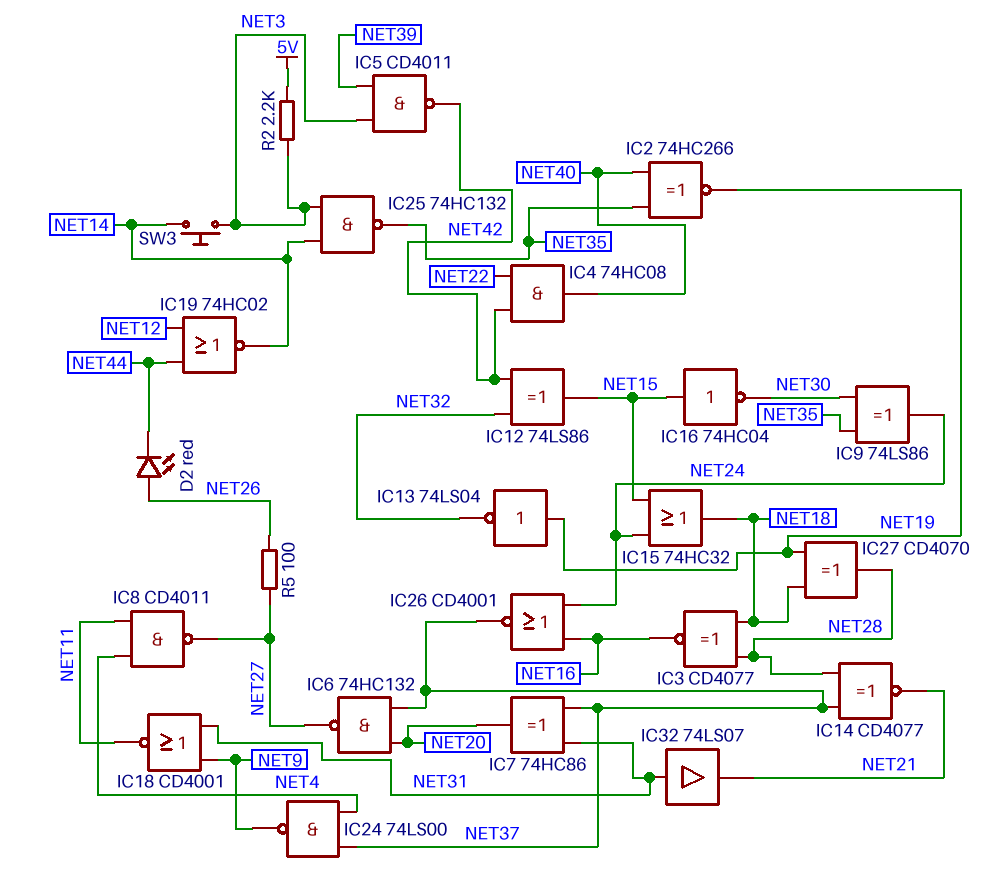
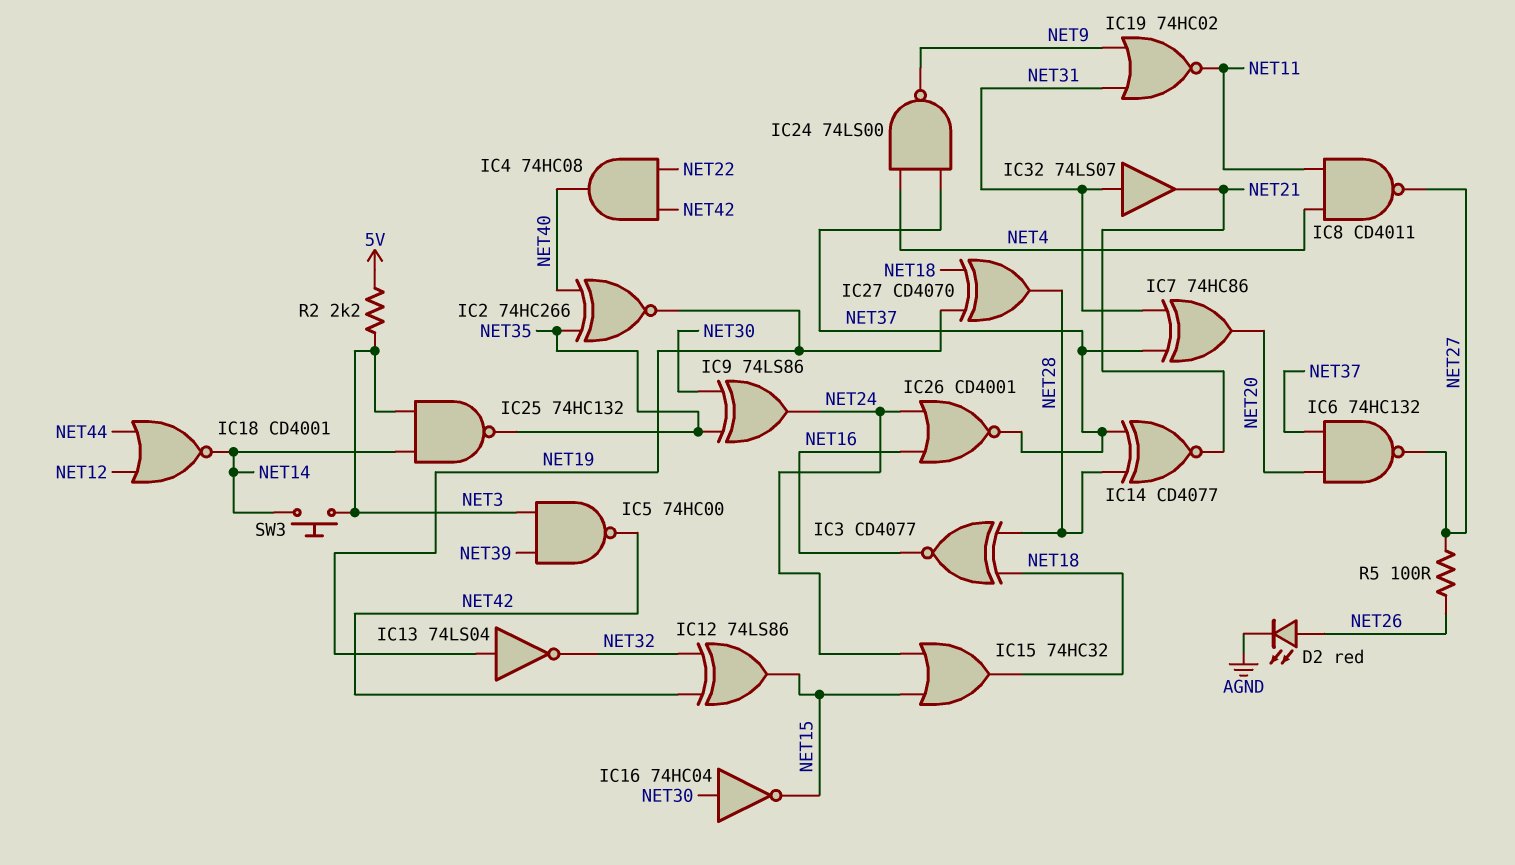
D2: LED red (A NET26, K NET44) -> LED red (A NET26, K AGND)
IC5: NAND CD4011 (in NET3, in NET39, out NET42) -> NAND 74HC00 (in NET3, in NET39, out NET42)
IC16: NOT 74HC04 (in NET15, out NET30) -> NOT 74HC04 (in NET30, out NET15)
IC18: NOR CD4001 (in NET9, in NET31, out NET11) -> NOR CD4001 (in NET12, in NET44, out NET14)
IC19: NOR 74HC02 (in NET12, in NET44, out NET14) -> NOR 74HC02 (in NET9, in NET31, out NET11)

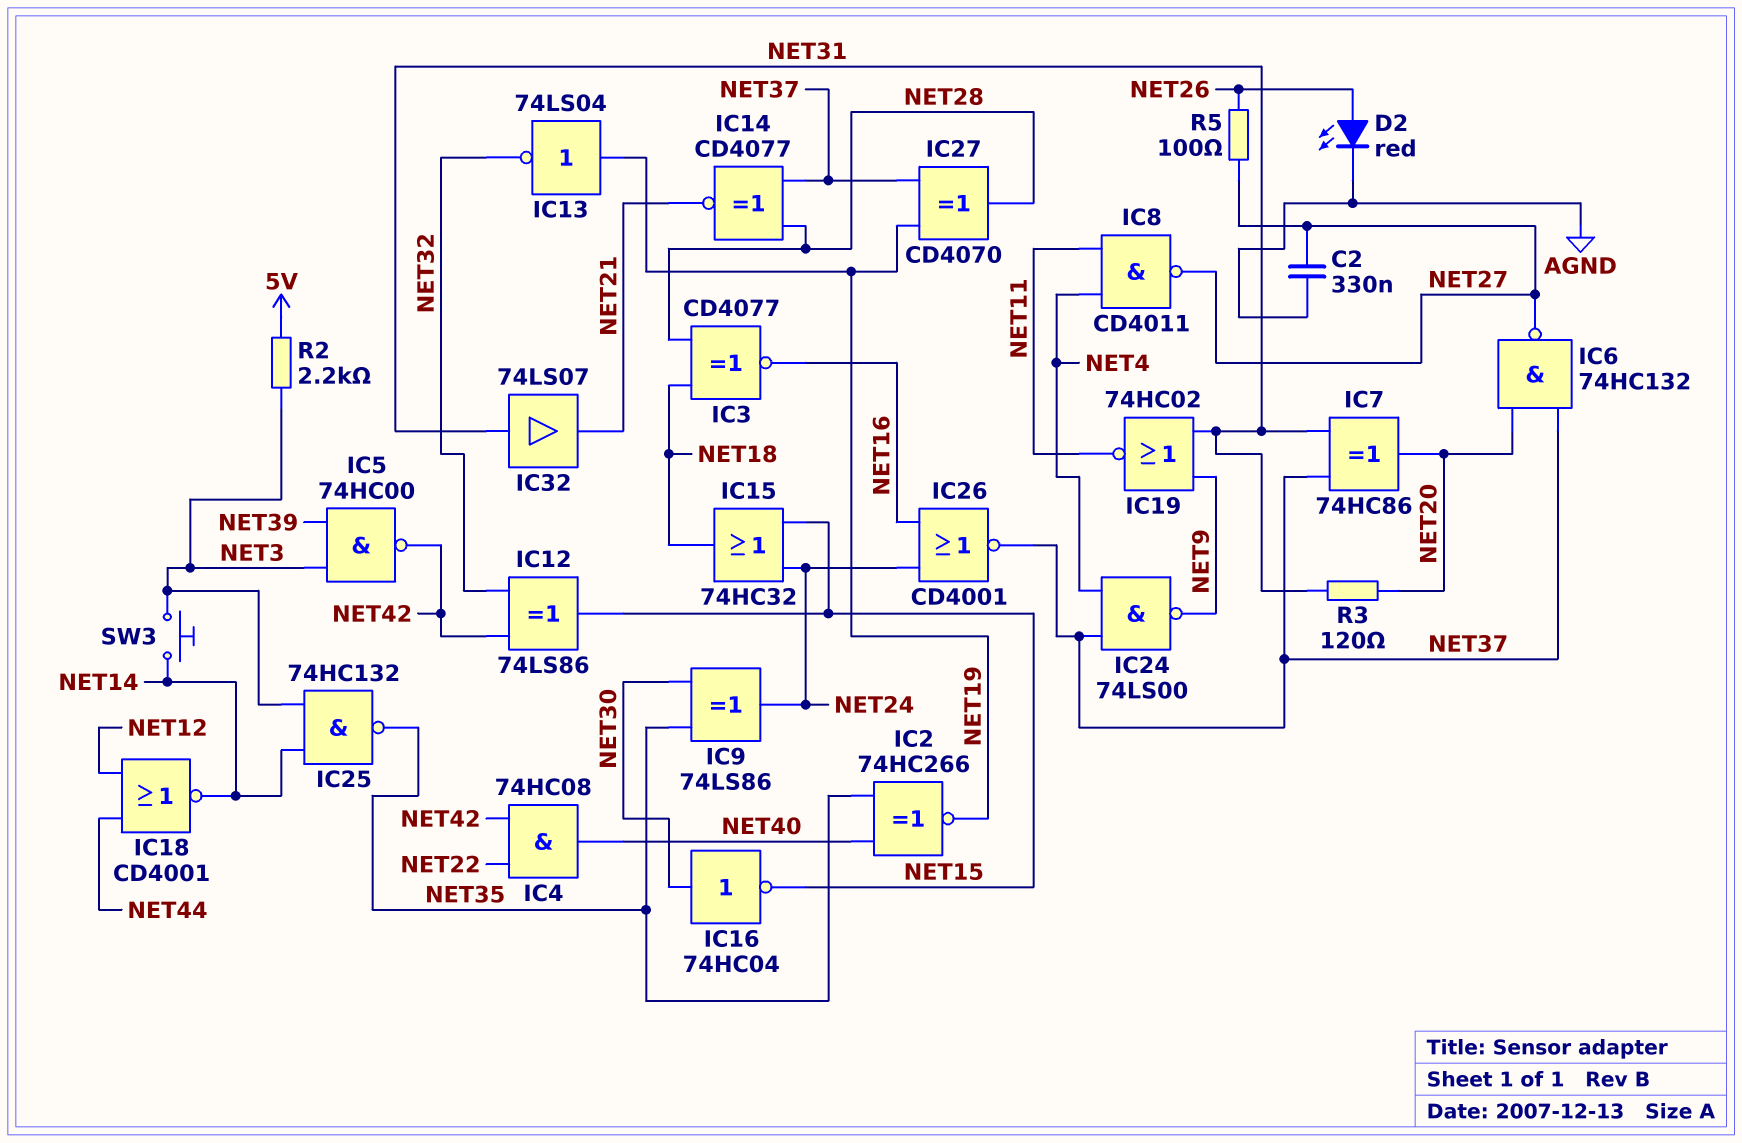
C2: none -> 330nF (AGND, NET27)
IC27: XOR CD4070 (in NET18, in NET19, out NET28) -> XOR CD4070 (in NET19, in NET37, out NET28)
R3: none -> 120 (NET20, NET31)

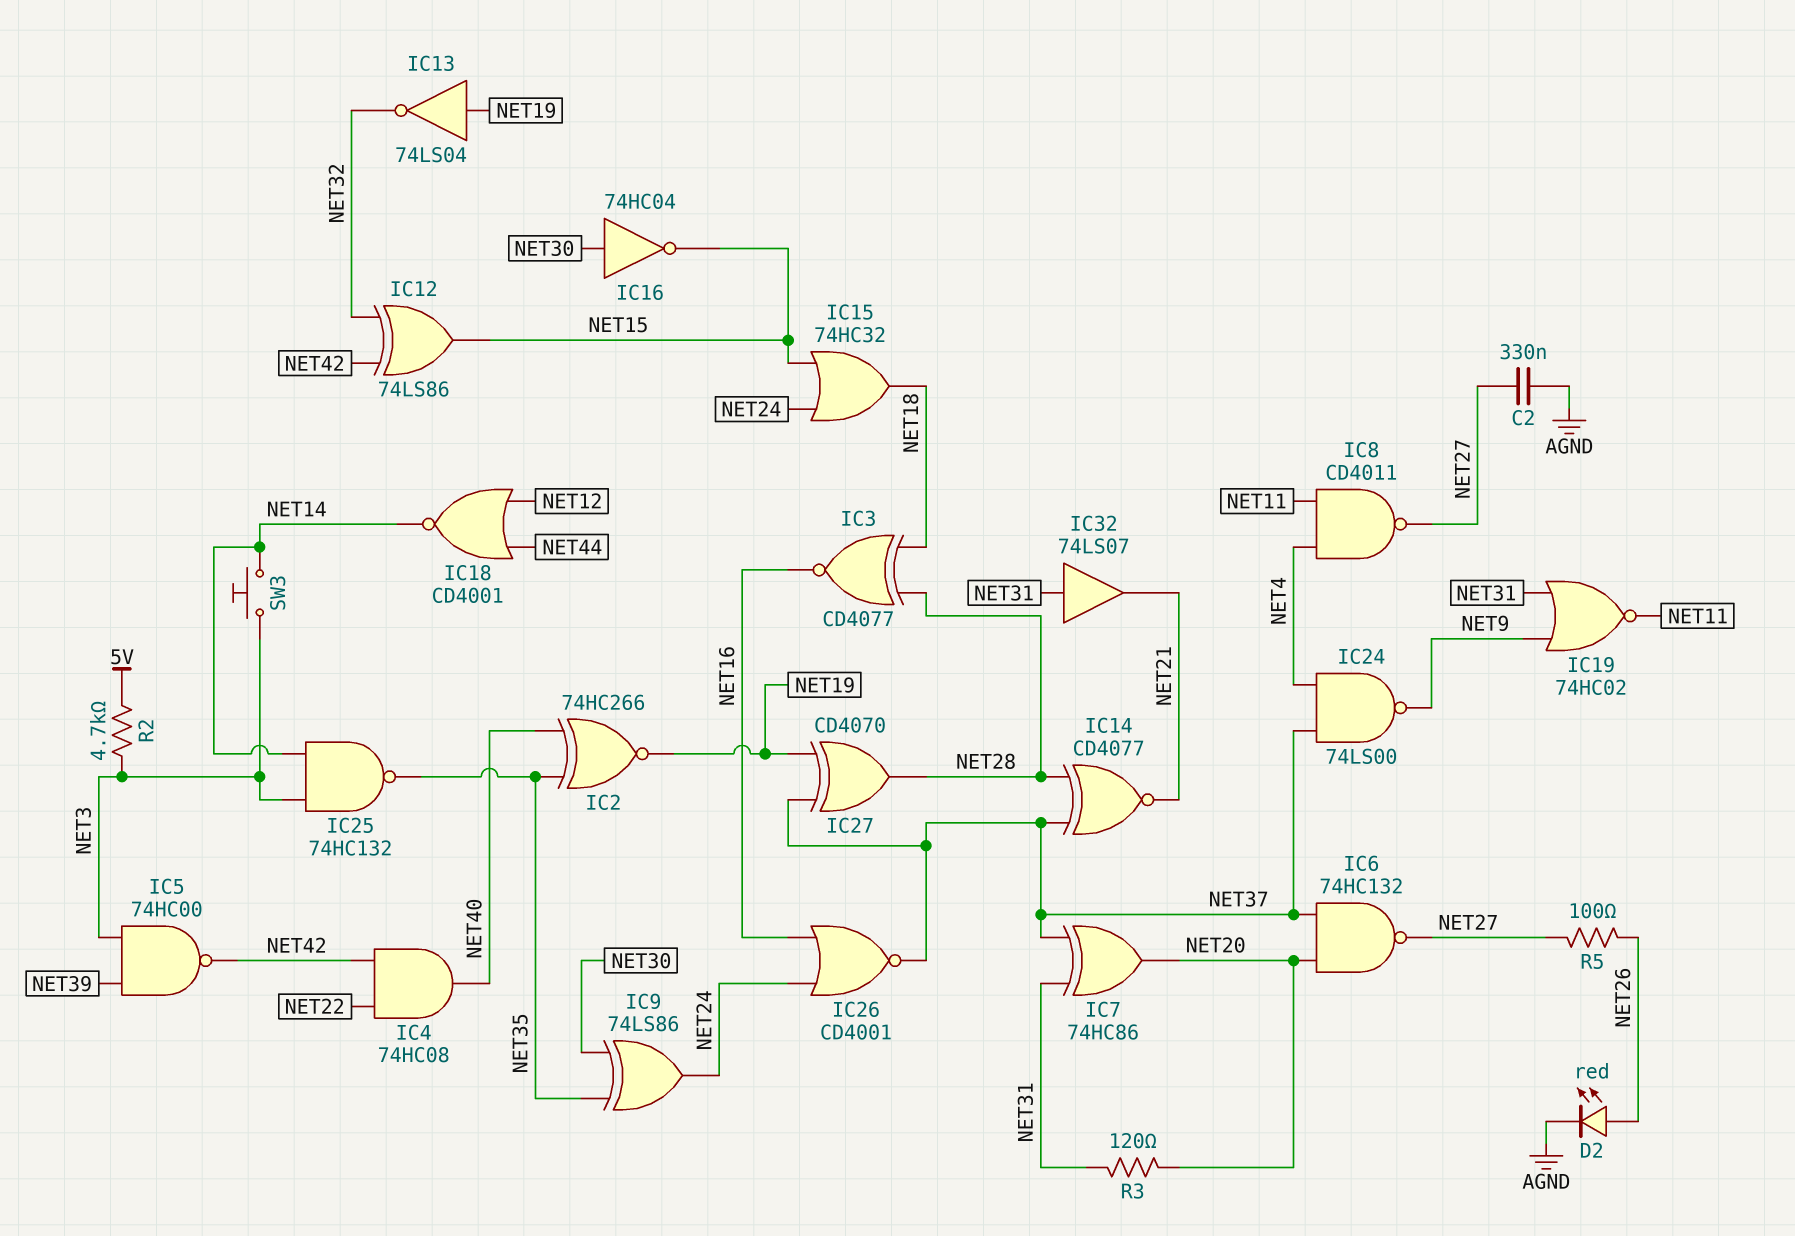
R2: 2.2k (5V, NET3) -> 4.7k (5V, NET3)

